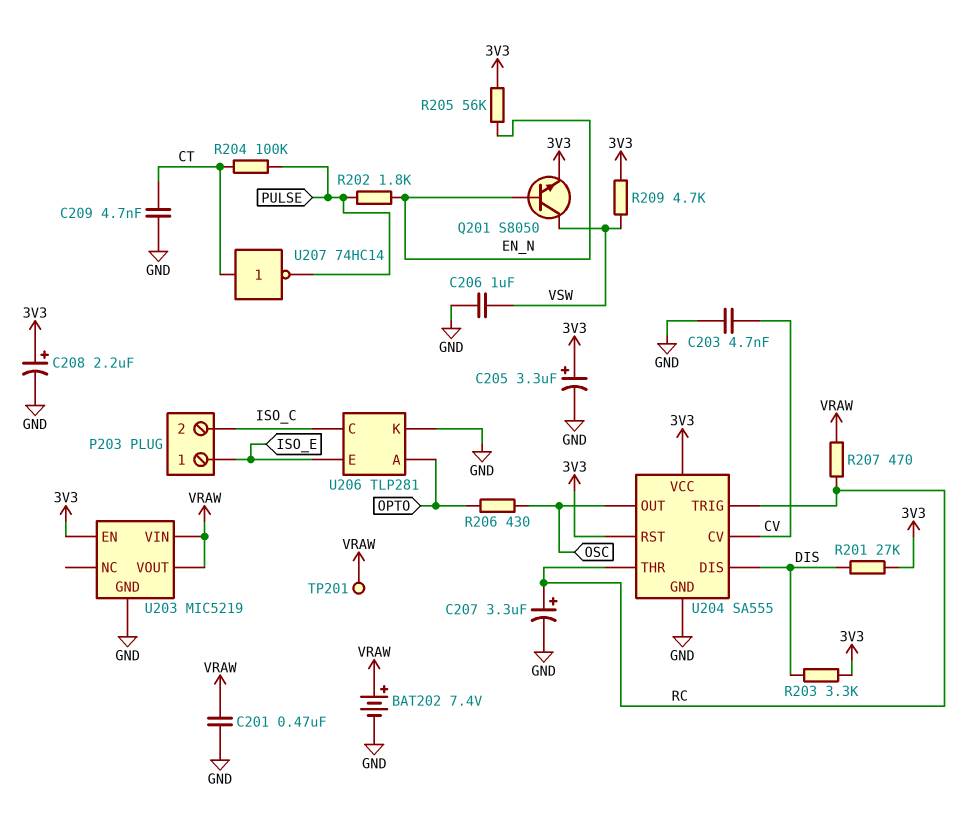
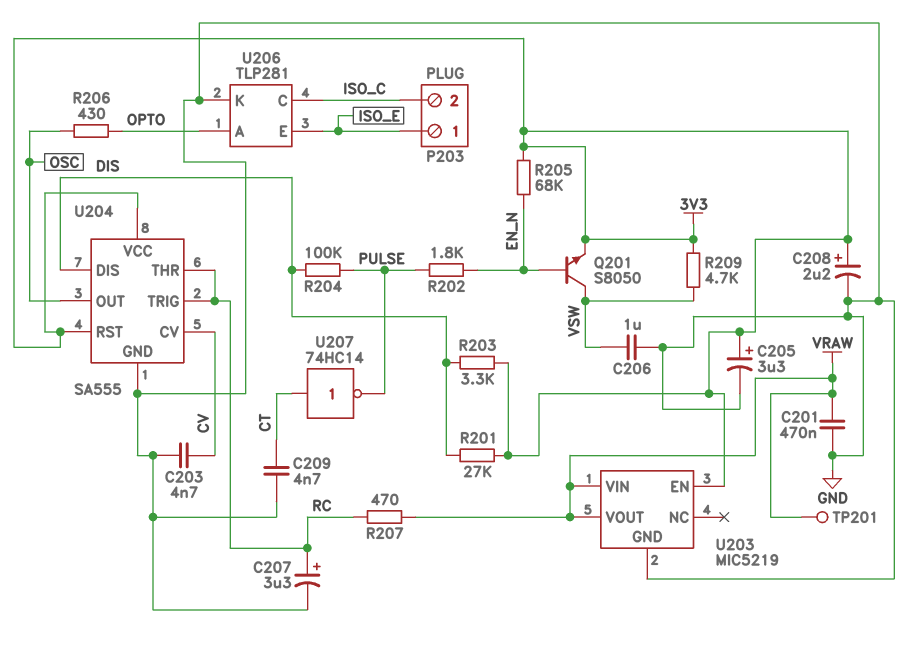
BAT202: 7.4V (plus VRAW, minus GND) -> none
R204: 100k (CT, PULSE) -> 100k (DIS, PULSE)
R205: 56k (3V3, EN_N) -> 68k (3V3, EN_N)

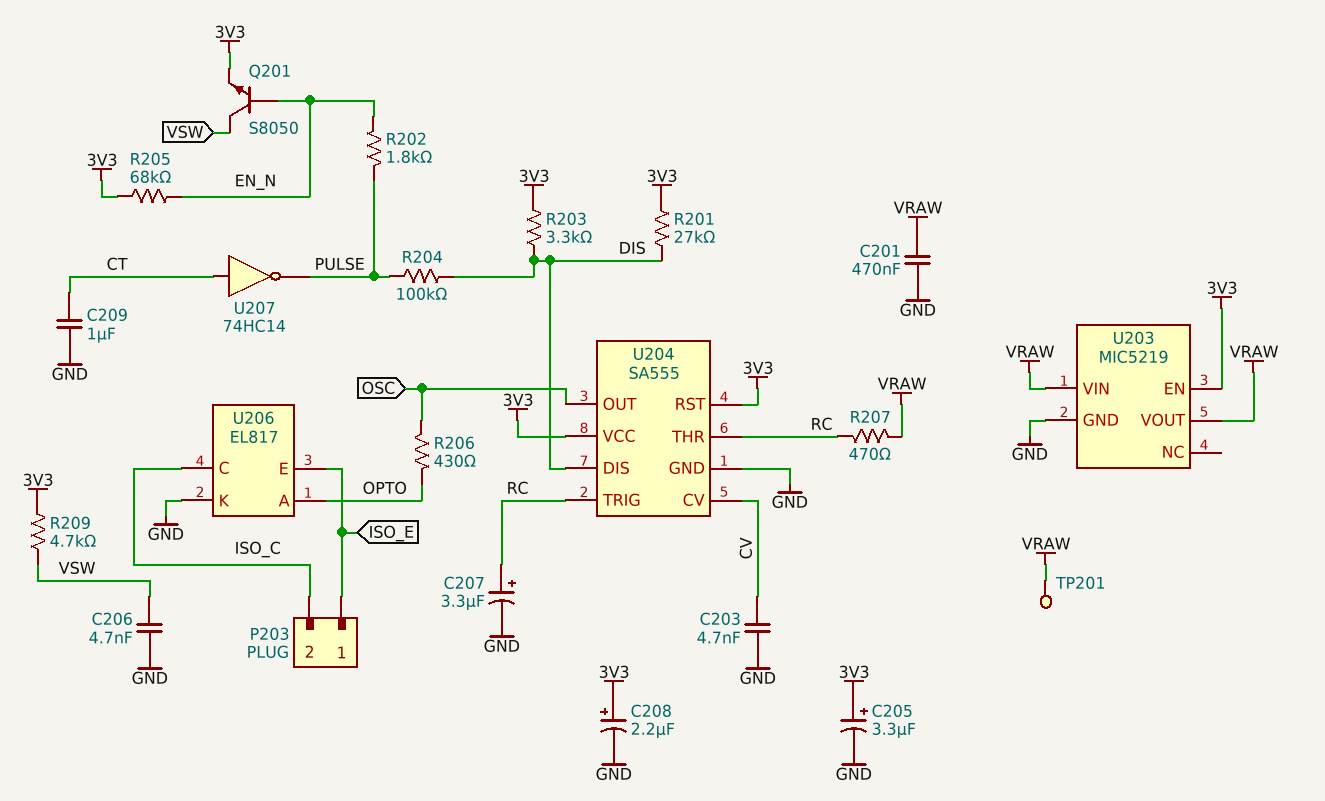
C206: 1uF (GND, VSW) -> 4.7nF (GND, VSW)
C209: 4.7nF (CT, GND) -> 1uF (CT, GND)
U206: TLP281 -> EL817

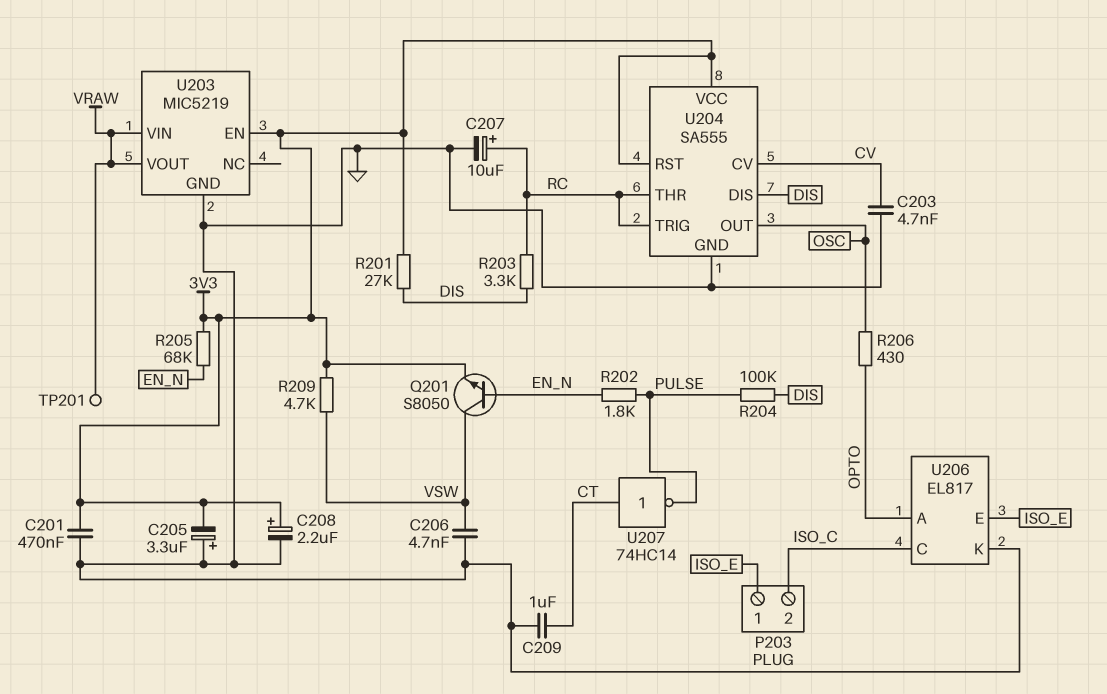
C201: 470nF (GND, VRAW) -> 470nF (3V3, GND)
C205: 3.3uF (plus 3V3, minus GND) -> 3.3uF (plus GND, minus 3V3)
C207: 3.3uF (plus RC, minus GND) -> 10uF (plus RC, minus GND)
R203: 3.3k (3V3, DIS) -> 3.3k (DIS, RC)
R207: 470 (RC, VRAW) -> none

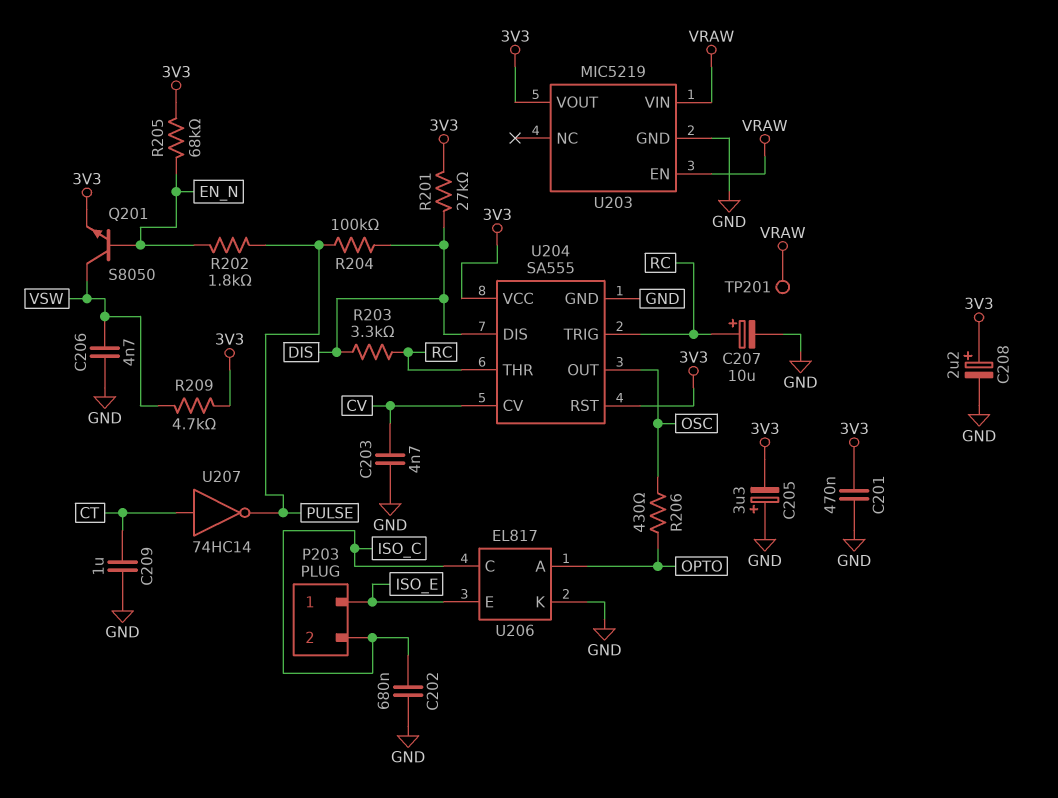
C202: none -> 680nF (GND, ISO_C)
U203 pin EN: 3V3 -> VRAW
U203 pin VOUT: VRAW -> 3V3

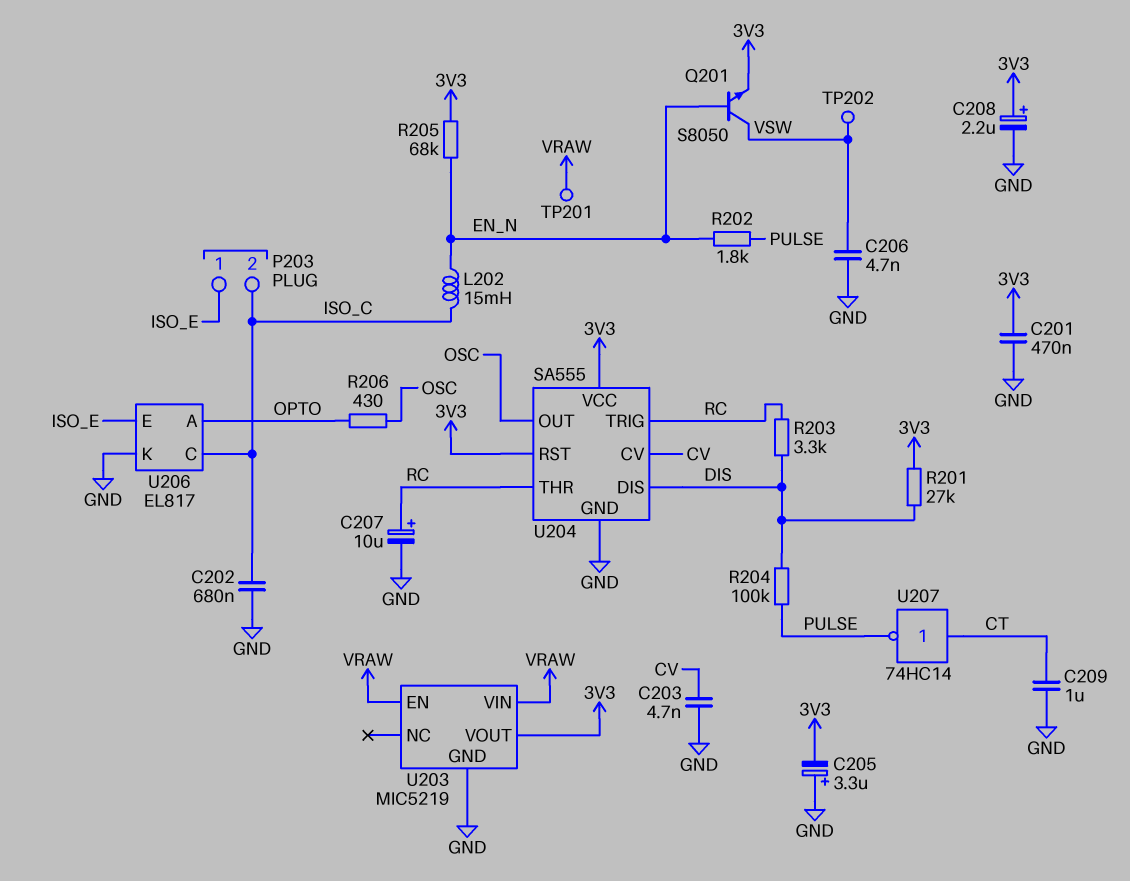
L202: none -> 15mH (EN_N, ISO_C)
R209: 4.7k (3V3, VSW) -> none
TP202: none -> test point (VSW)

